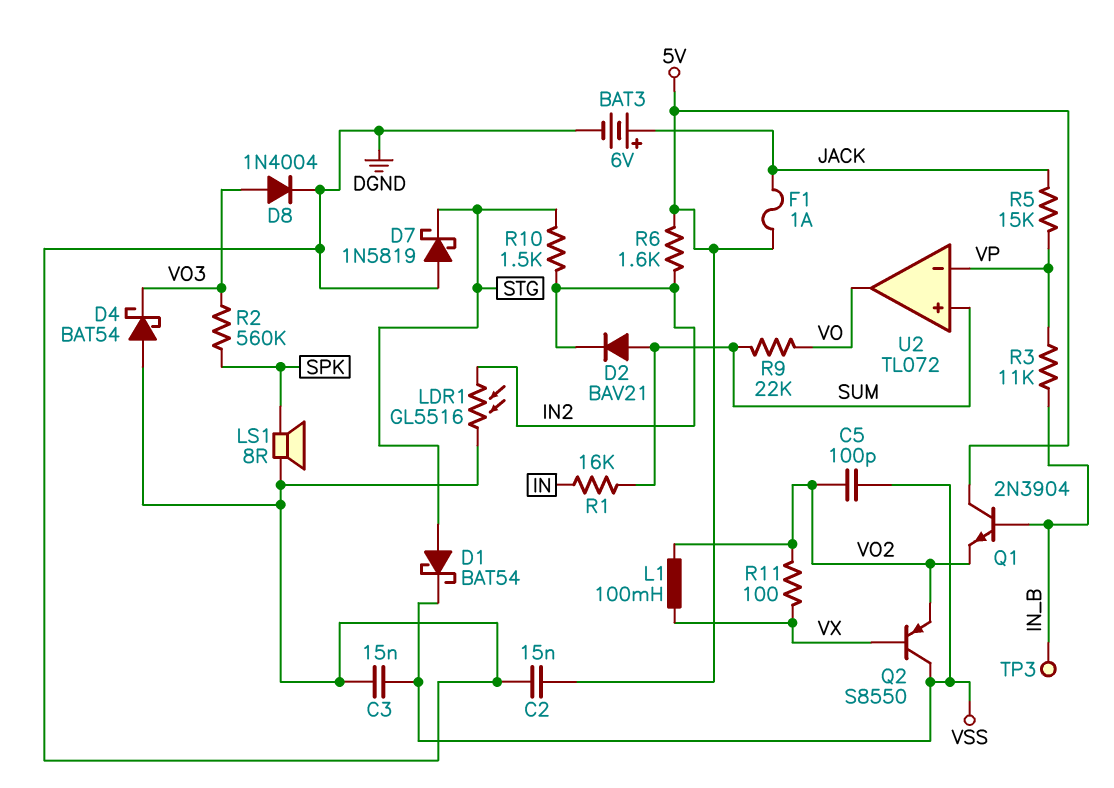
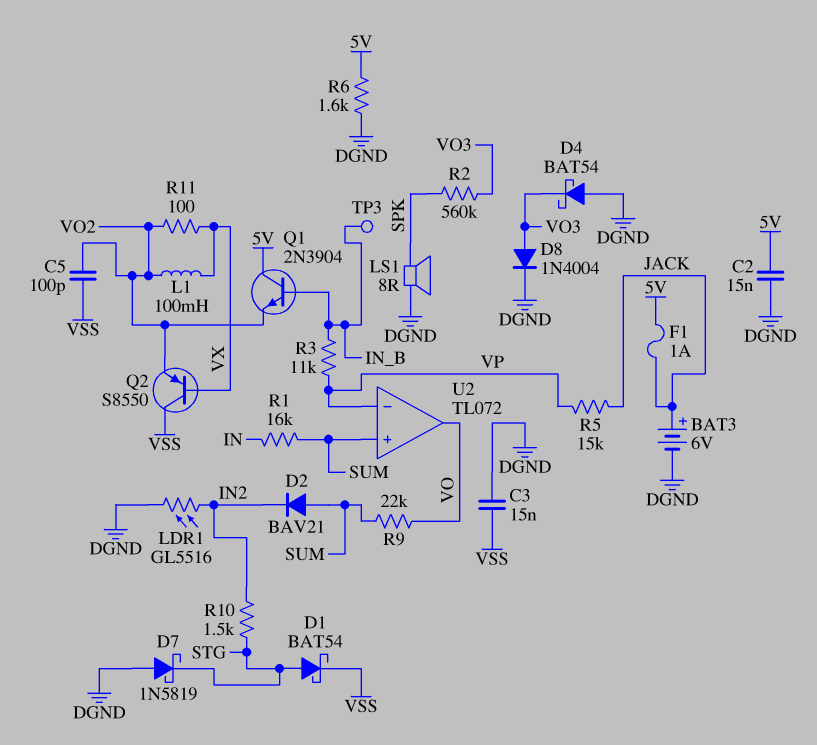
R6: 1.6k (5V, IN2) -> 1.6k (5V, DGND)

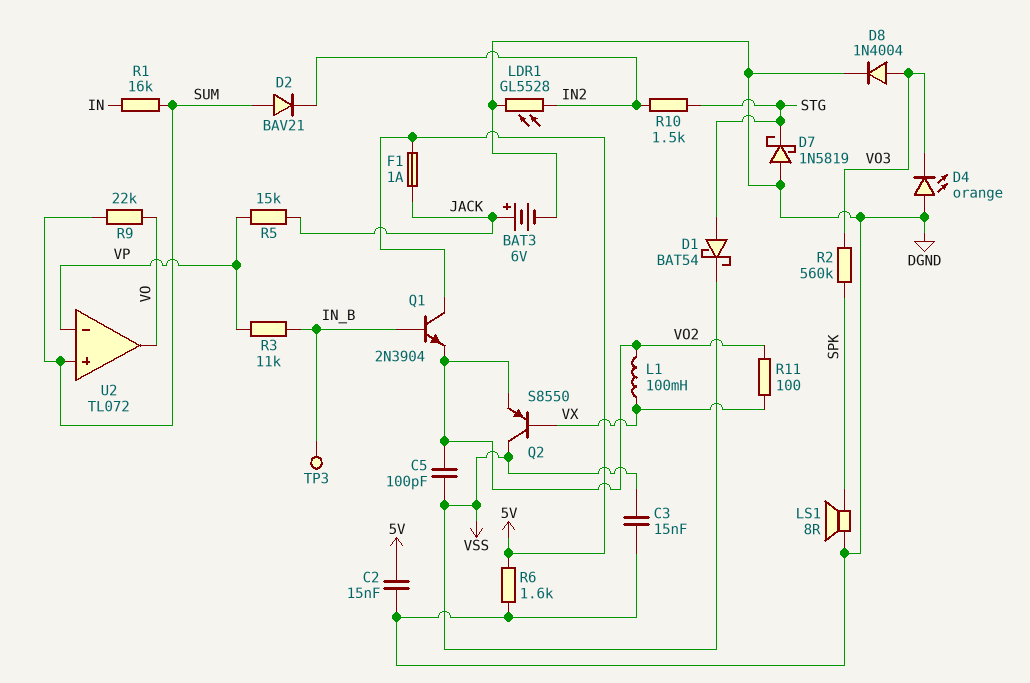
D4: schottky BAT54 (A DGND, K VO3) -> LED orange (A DGND, K VO3)
LDR1: GL5516 (DGND, IN2) -> GL5528 (DGND, IN2)

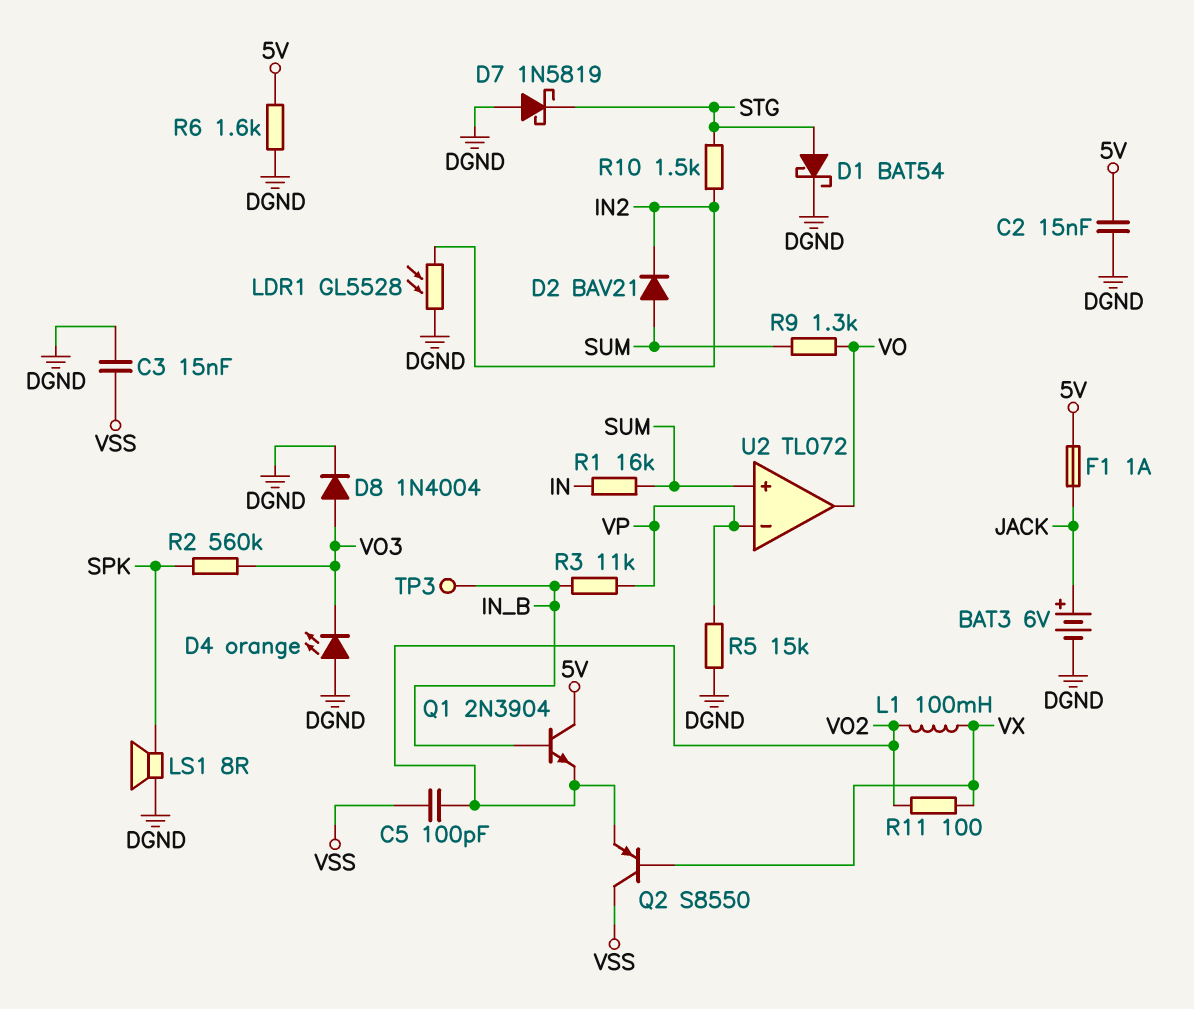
D1: schottky BAT54 (A STG, K VSS) -> schottky BAT54 (A STG, K DGND)
R5: 15k (JACK, VP) -> 15k (DGND, VP)
R9: 22k (SUM, VO) -> 1.3k (SUM, VO)

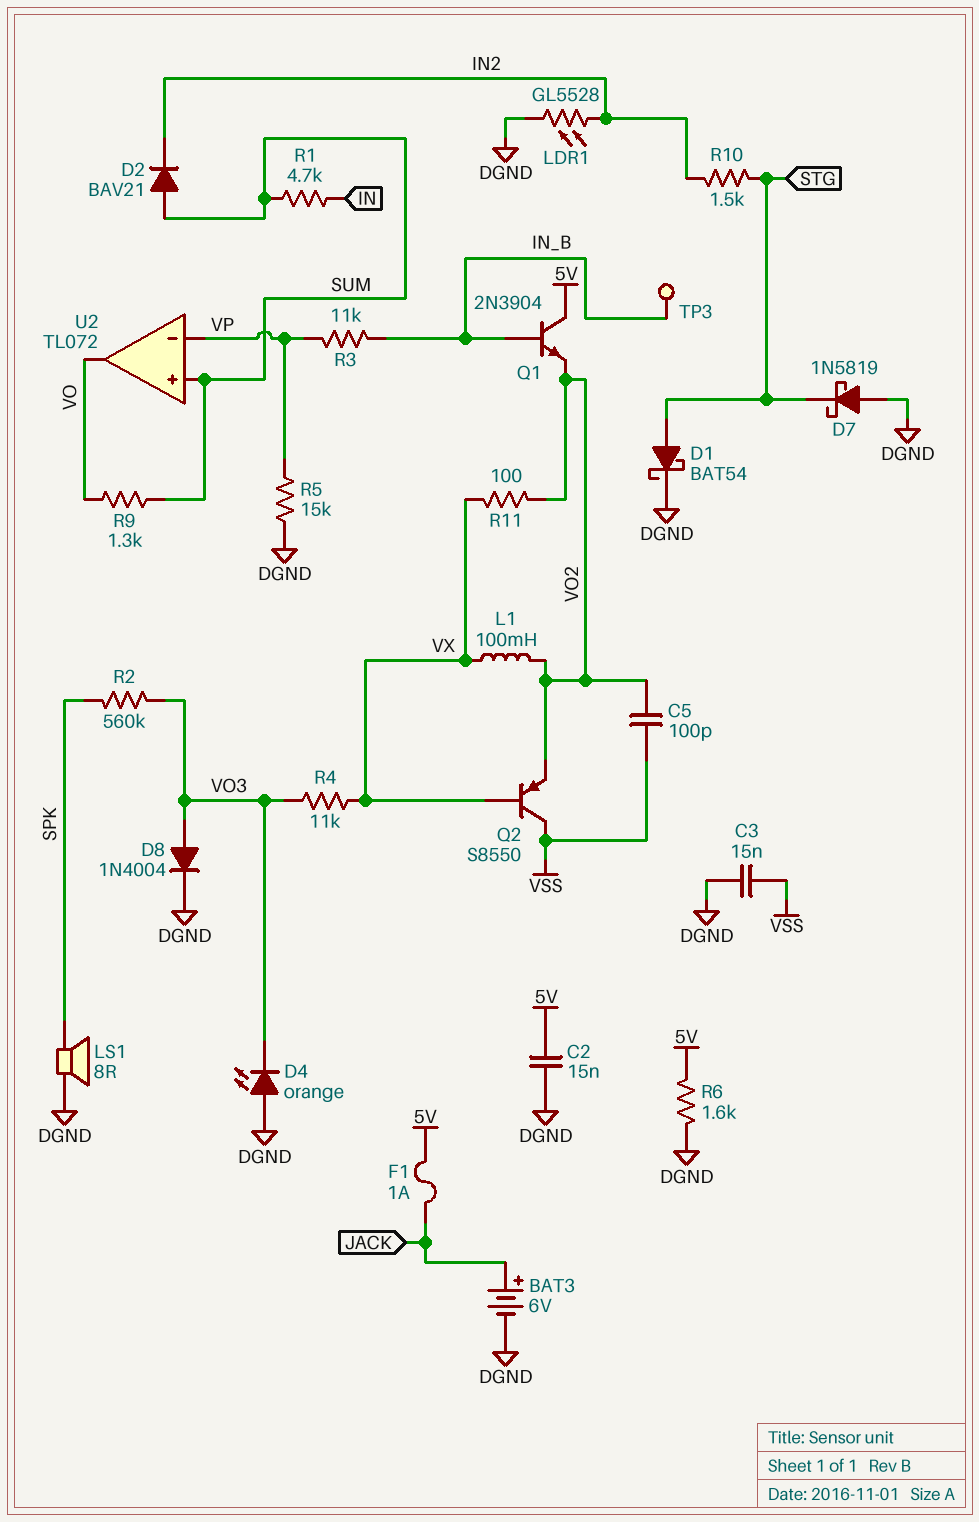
R1: 16k (IN, SUM) -> 4.7k (IN, SUM)
R4: none -> 11k (VO3, VX)

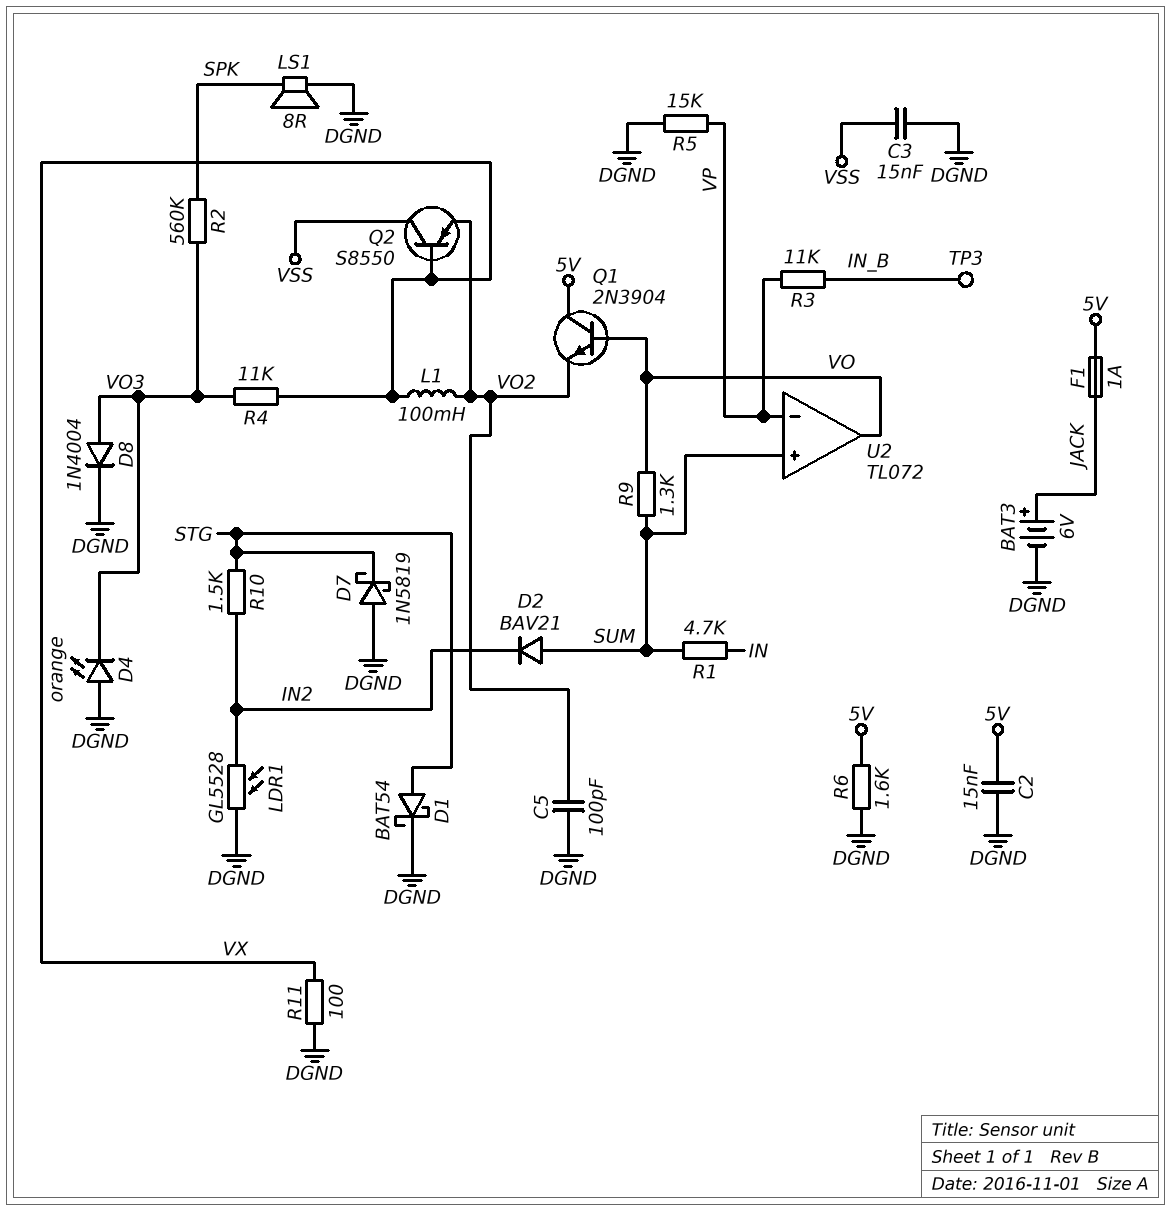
C5: 100pF (VO2, VSS) -> 100pF (DGND, VO2)
Q1: NPN 2N3904 (B IN_B, C 5V, E VO2) -> NPN 2N3904 (B VO, C 5V, E VO2)
R11: 100 (VO2, VX) -> 100 (DGND, VX)

